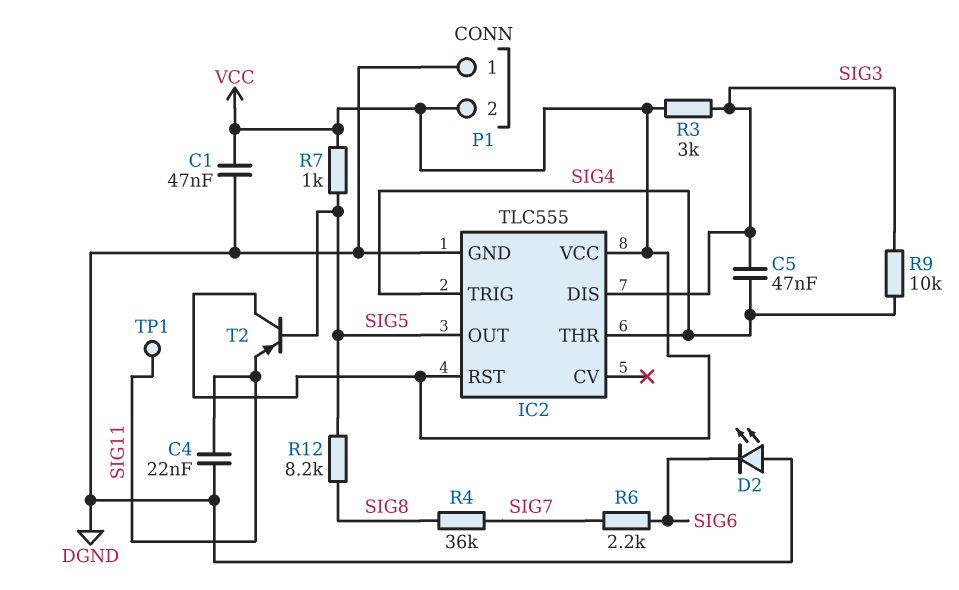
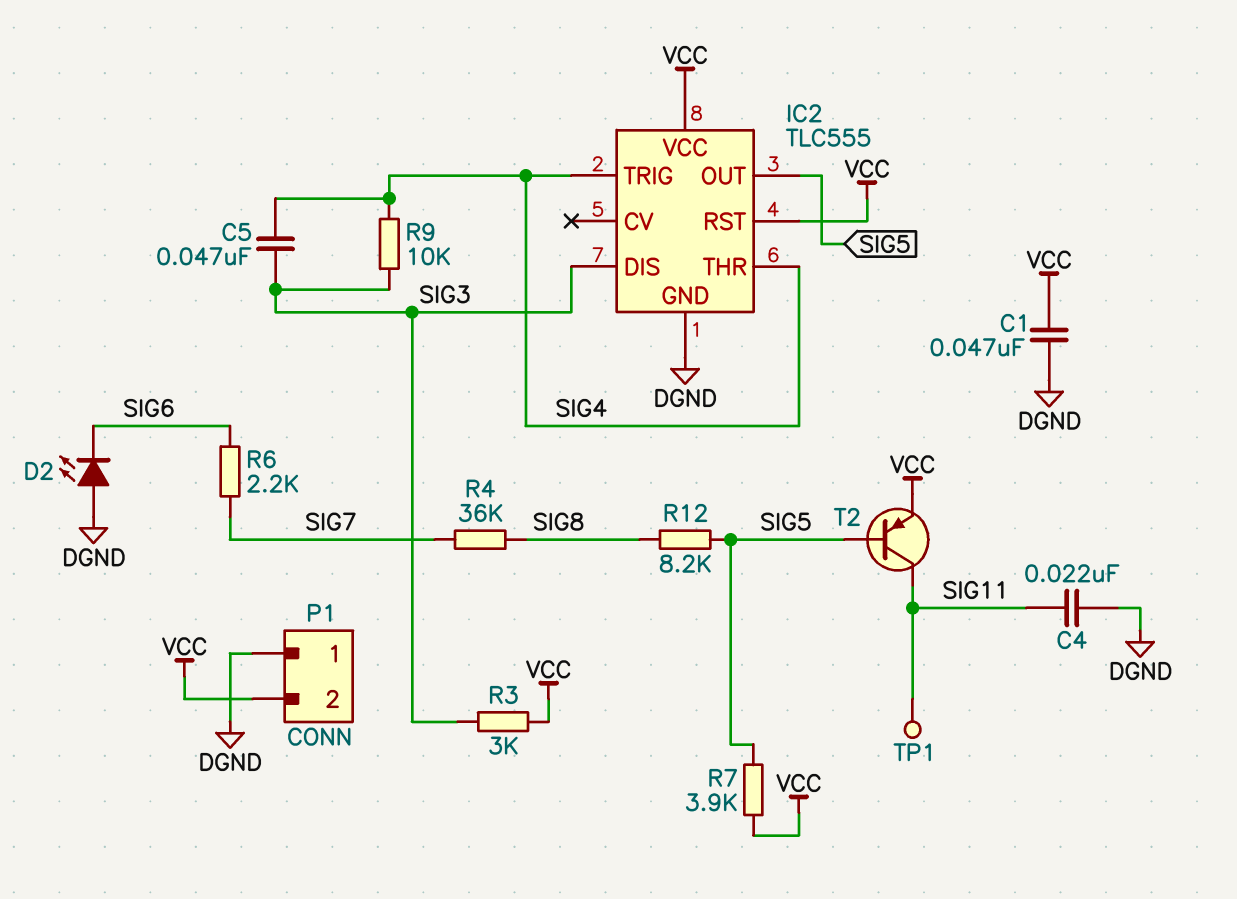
R7: 1k (SIG5, VCC) -> 3.9k (SIG5, VCC)
T2: PNP (B SIG5, C VCC, E SIG11) -> PNP (B SIG5, C SIG11, E VCC)

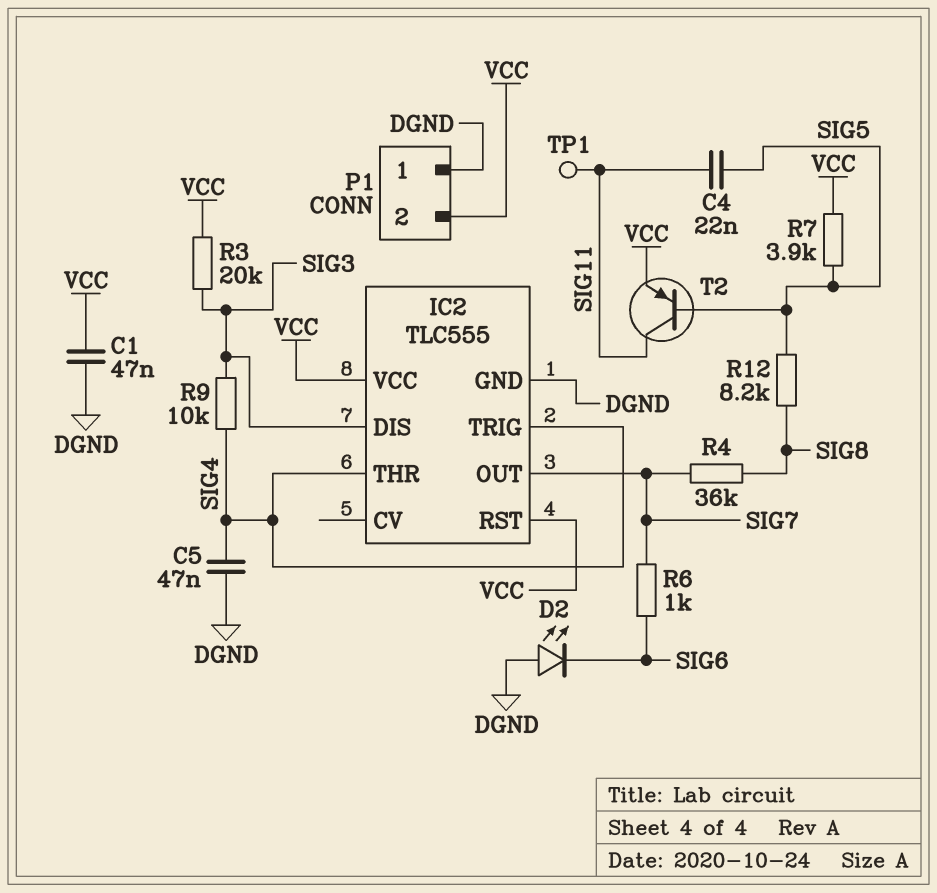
C4: 22nF (DGND, SIG11) -> 22nF (SIG5, SIG11)
C5: 47nF (SIG3, SIG4) -> 47nF (DGND, SIG4)
IC2 pin OUT: SIG5 -> SIG7
R3: 3k (SIG3, VCC) -> 20k (SIG3, VCC)
R6: 2.2k (SIG6, SIG7) -> 1k (SIG6, SIG7)

